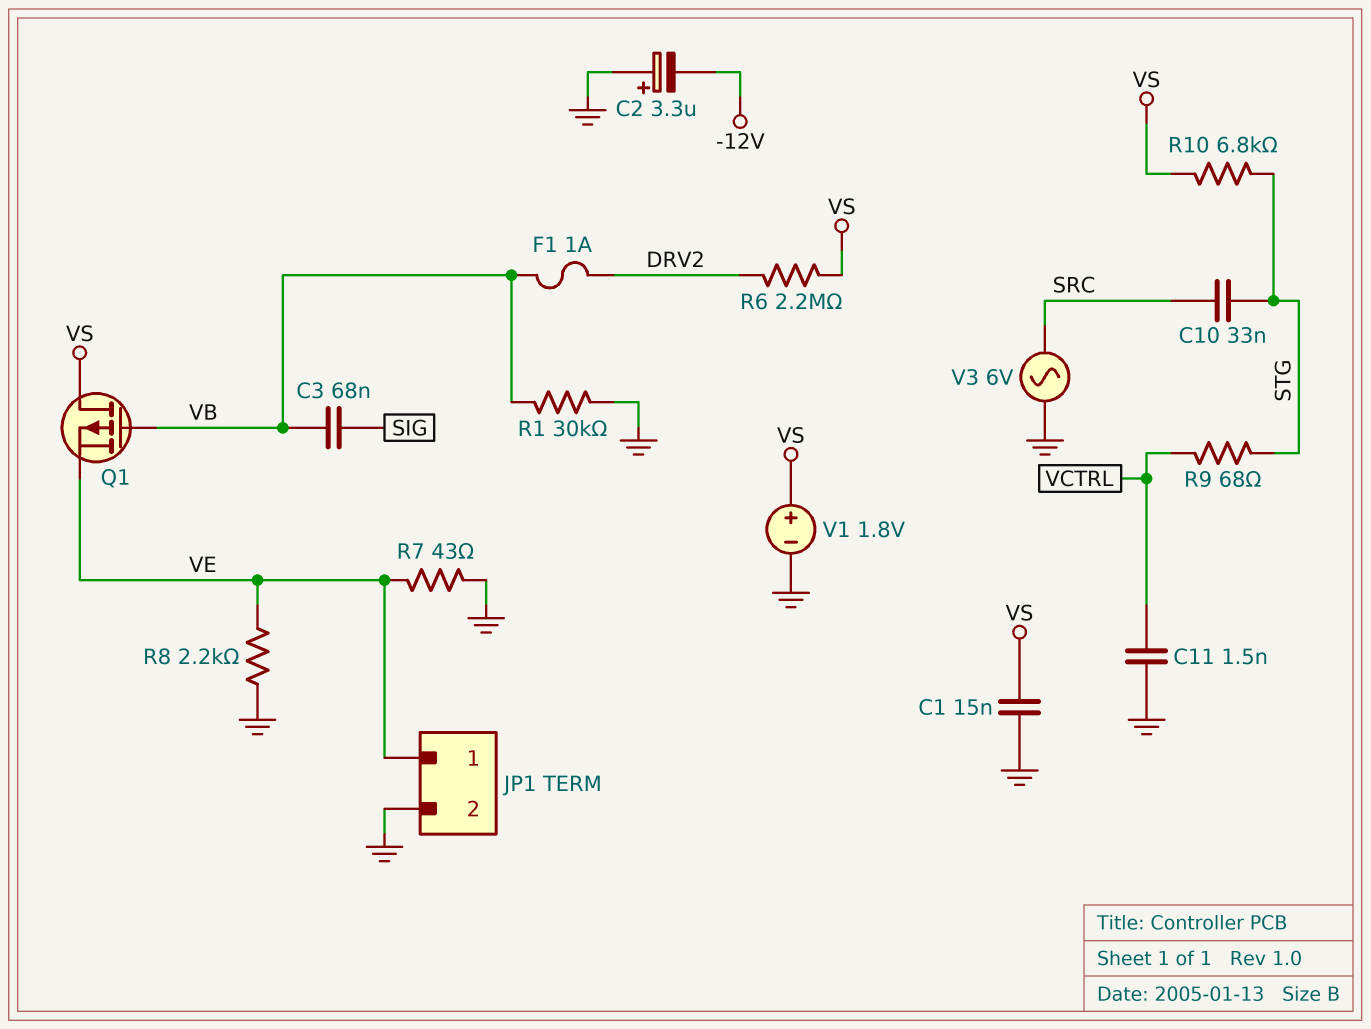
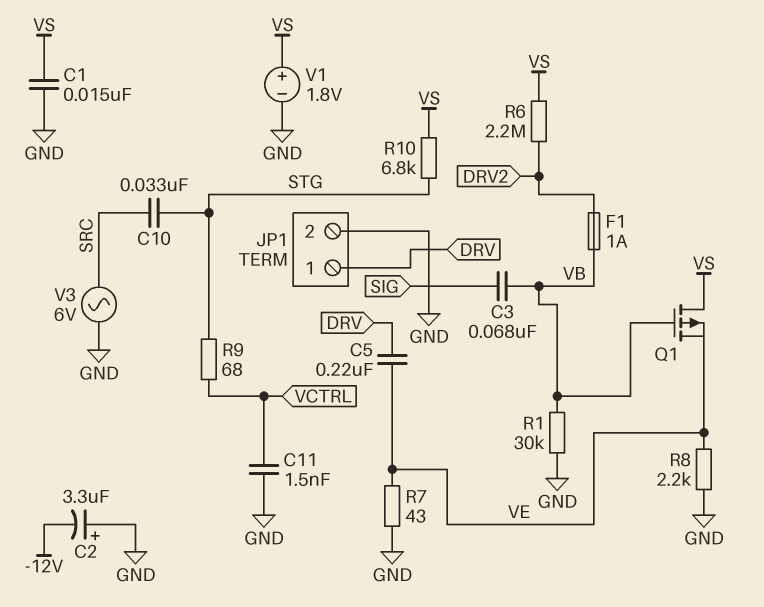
C5: none -> 220nF (DRV, VE)
JP1 pin 1: VE -> DRV

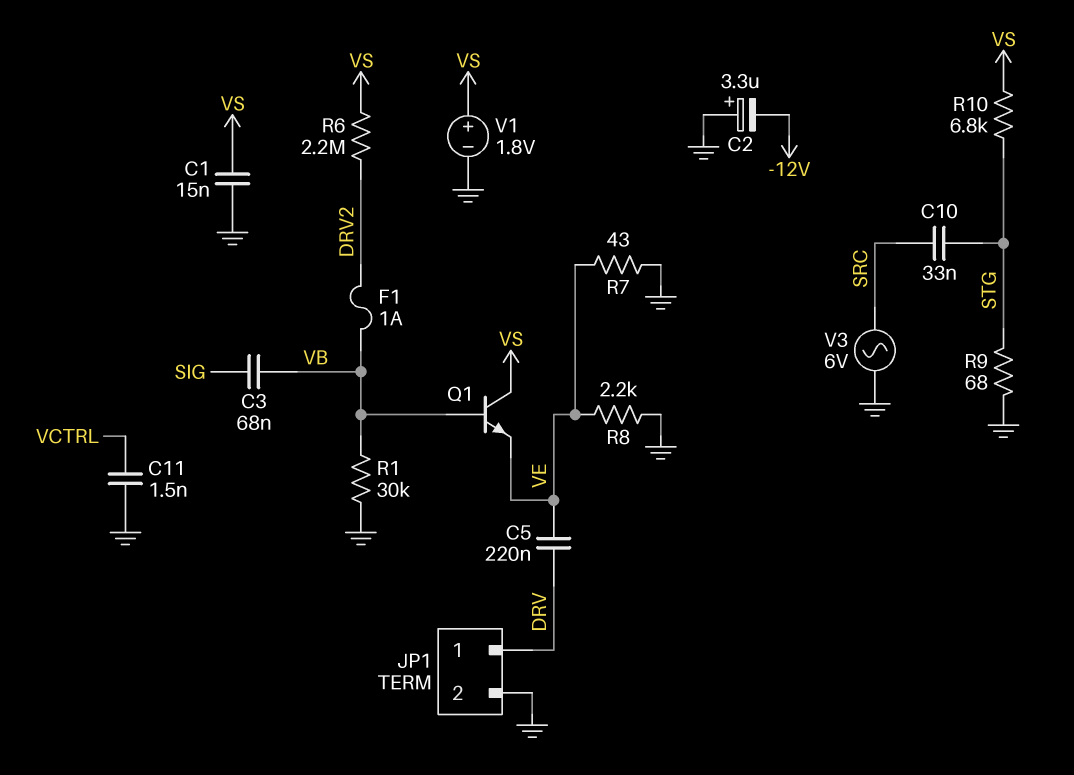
Q1: PMOS (G VB, D VS, S VE) -> NPN (B VB, C VS, E VE)
R9: 68 (STG, VCTRL) -> 68 (GND, STG)

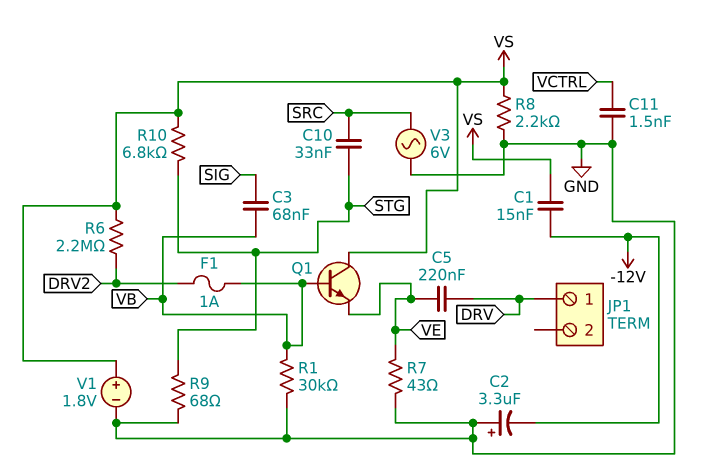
C1: 15nF (GND, VS) -> 15nF (-12V, VS)
JP1 pin 2: GND -> none
R8: 2.2k (GND, VE) -> 2.2k (GND, VS)

